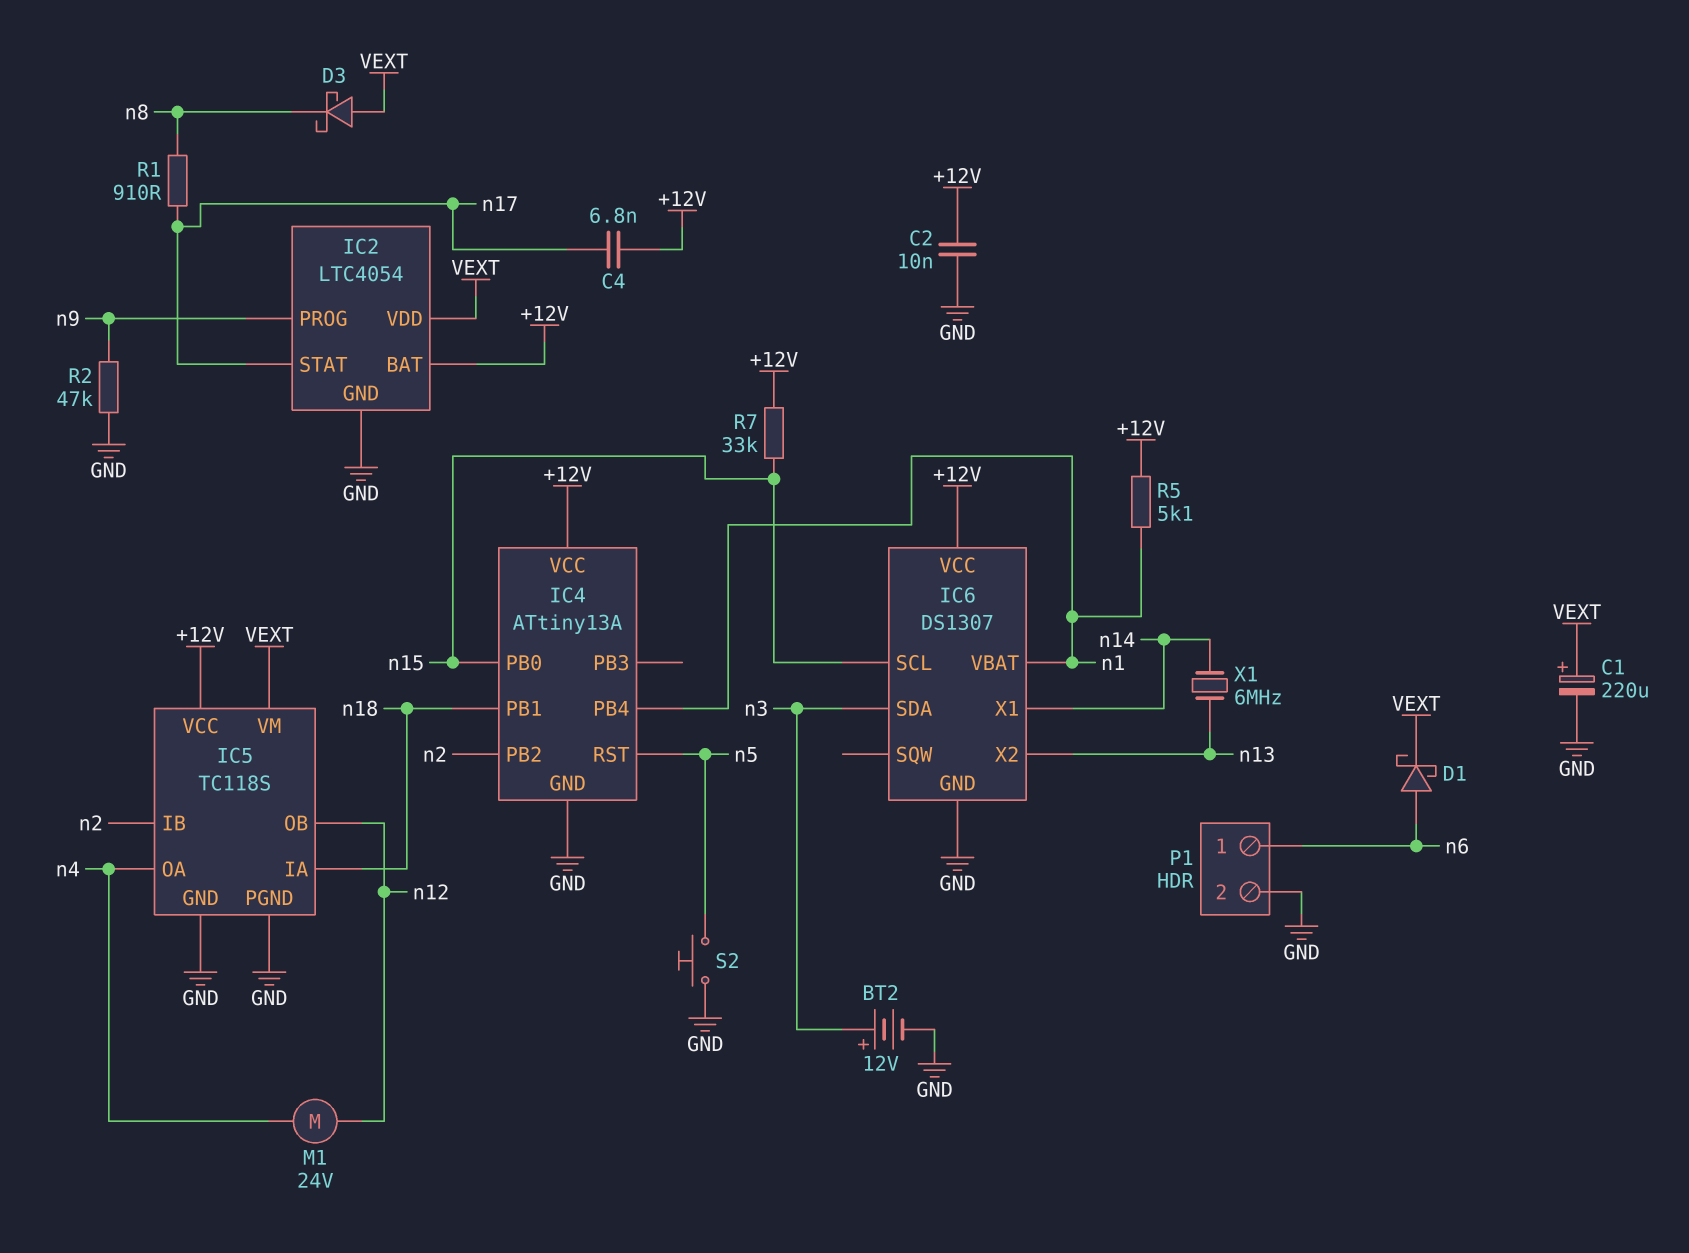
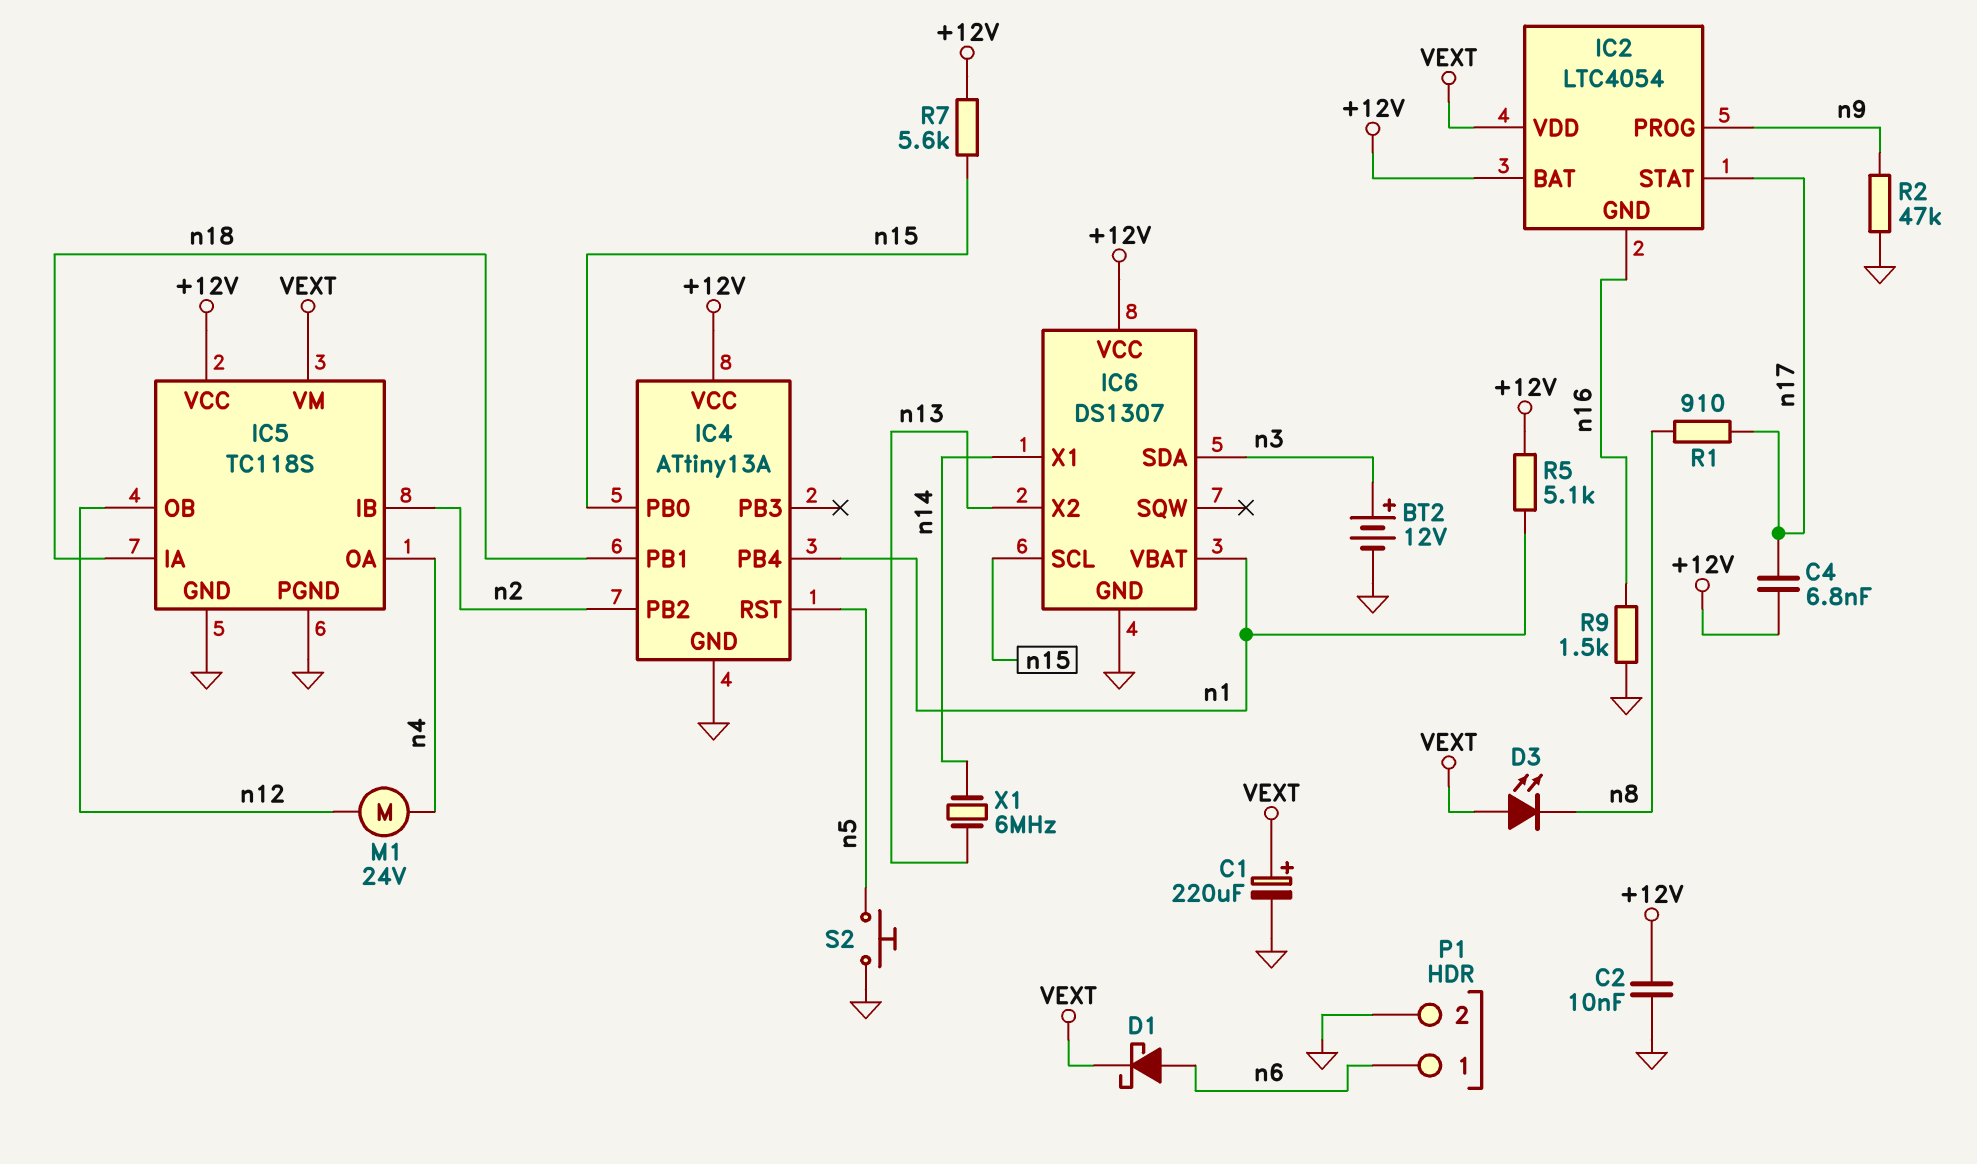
D3: schottky (A VEXT, K n8) -> LED (A VEXT, K n8)
IC2 pin GND: GND -> n16
R7: 33k (+12V, n15) -> 5.6k (+12V, n15)
R9: none -> 1.5k (GND, n16)

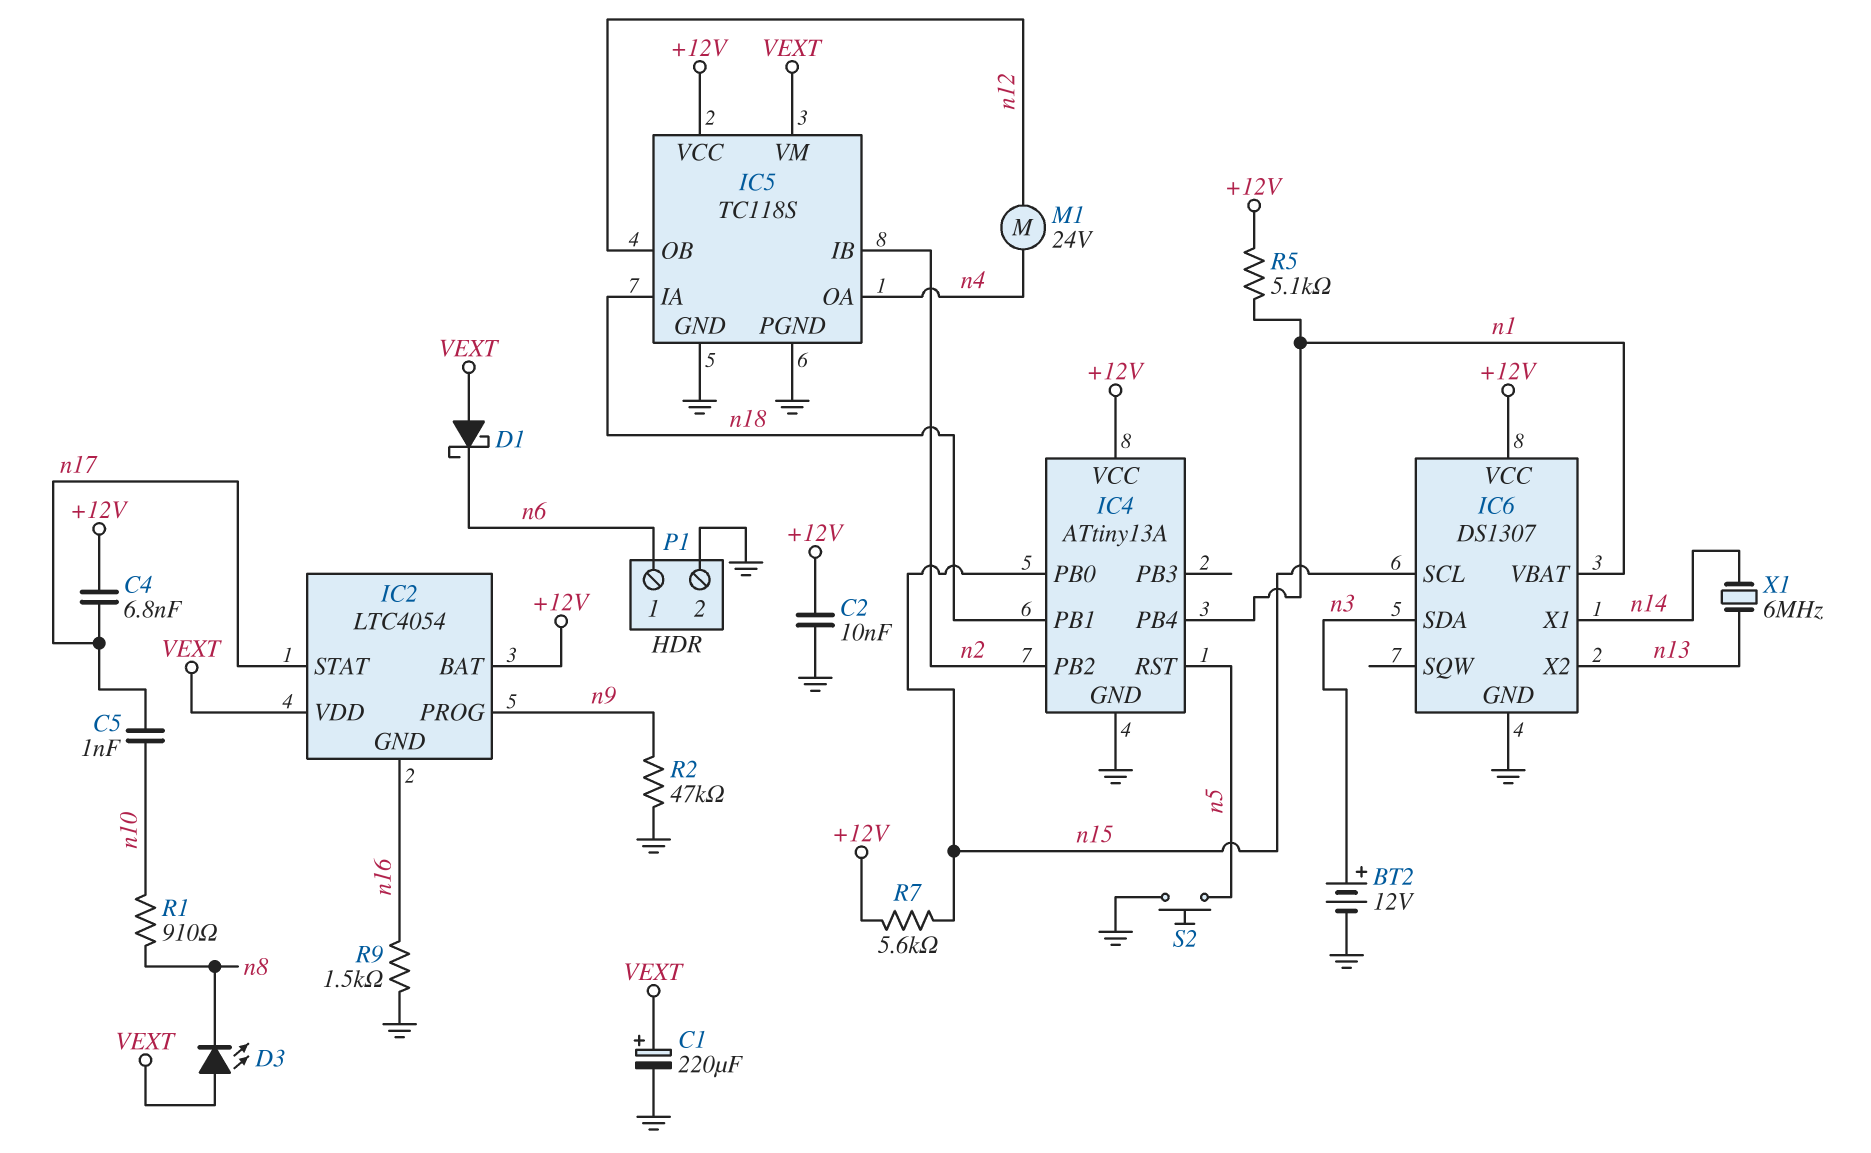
C5: none -> 1nF (n10, n17)
D1: schottky (A n6, K VEXT) -> schottky (A VEXT, K n6)
R1: 910 (n8, n17) -> 910 (n8, n10)

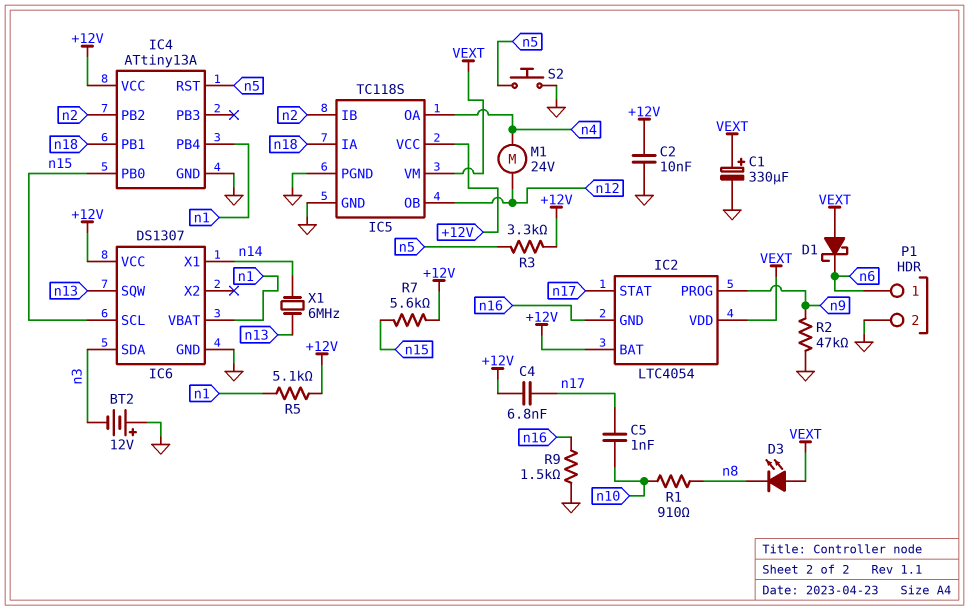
BT2: 12V (plus n3, minus GND) -> 12V (plus GND, minus n3)
C1: 220uF (plus VEXT, minus GND) -> 330uF (plus VEXT, minus GND)
IC6 pin SQW: none -> n13
IC6 pin X2: n13 -> none
R3: none -> 3.3k (+12V, n5)

